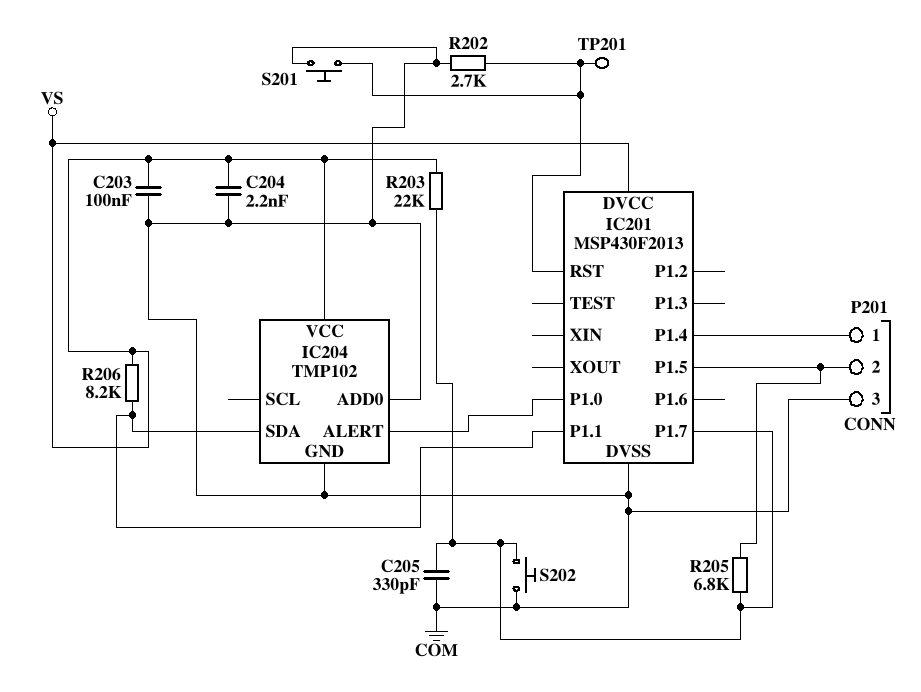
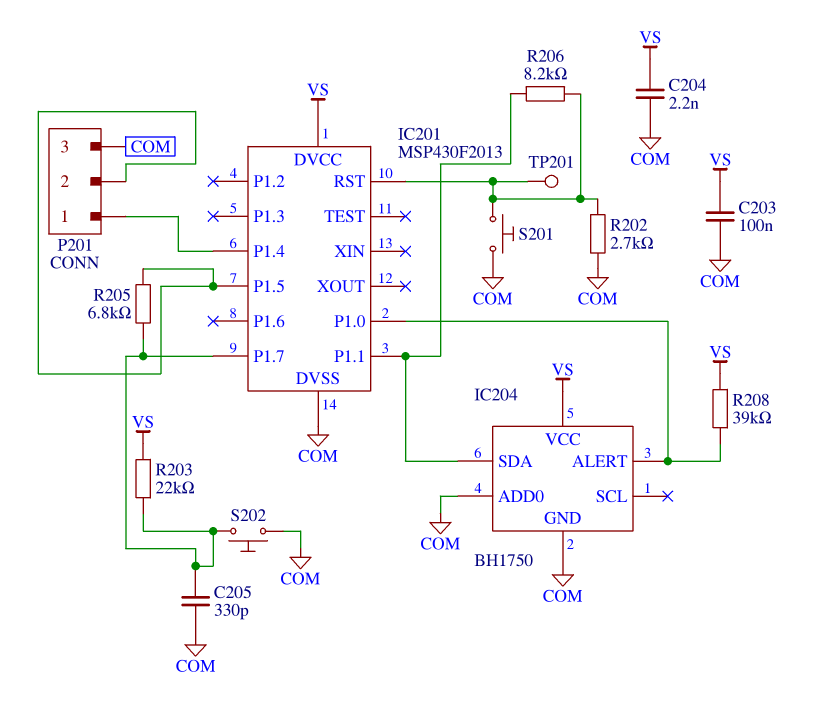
IC204: TMP102 -> BH1750
R206: 8.2k (IC201/P1.1, VS) -> 8.2k (IC201/P1.1, IC201/RST)
R208: none -> 39k (IC201/P1.0, VS)

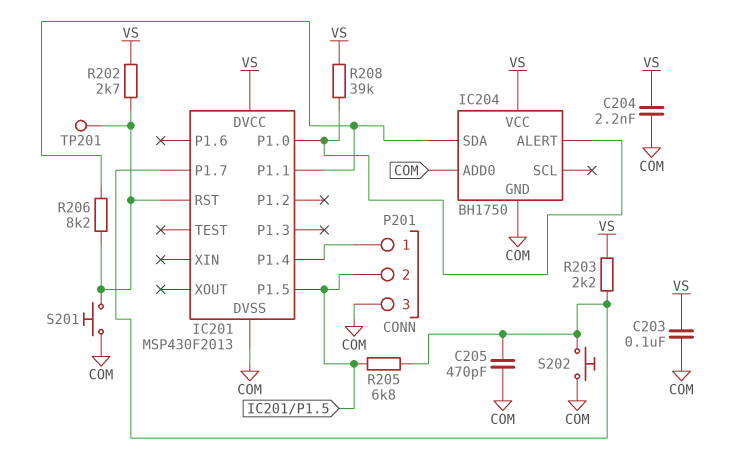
C205: 330pF (COM, IC201/P1.7) -> 470pF (COM, IC201/P1.7)
R202: 2.7k (COM, IC201/RST) -> 2.7k (IC201/RST, VS)
R203: 22k (IC201/P1.7, VS) -> 2.2k (IC201/P1.7, VS)

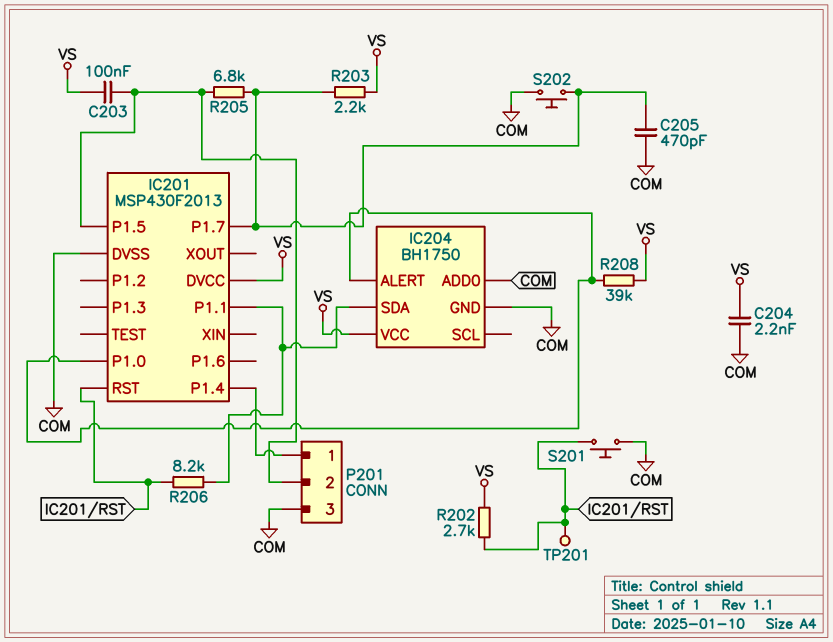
C203: 100nF (COM, VS) -> 100nF (IC201/P1.5, VS)

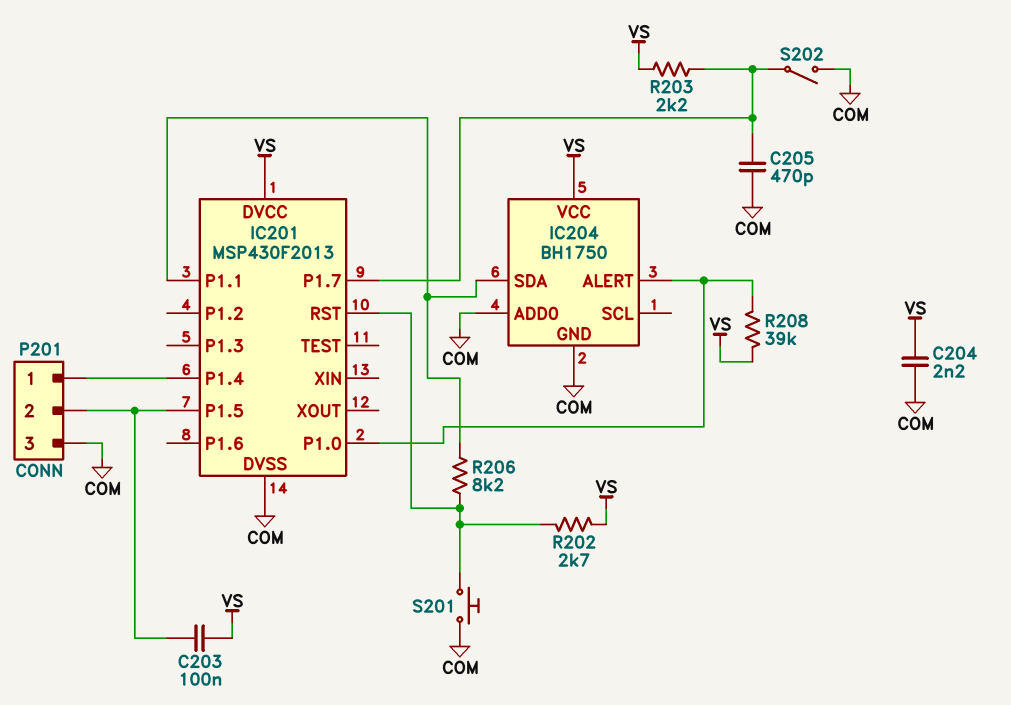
R205: 6.8k (IC201/P1.5, IC201/P1.7) -> none
S202: button (COM, IC201/P1.7) -> switch (COM, IC201/P1.7)
TP201: test point (IC201/RST) -> none

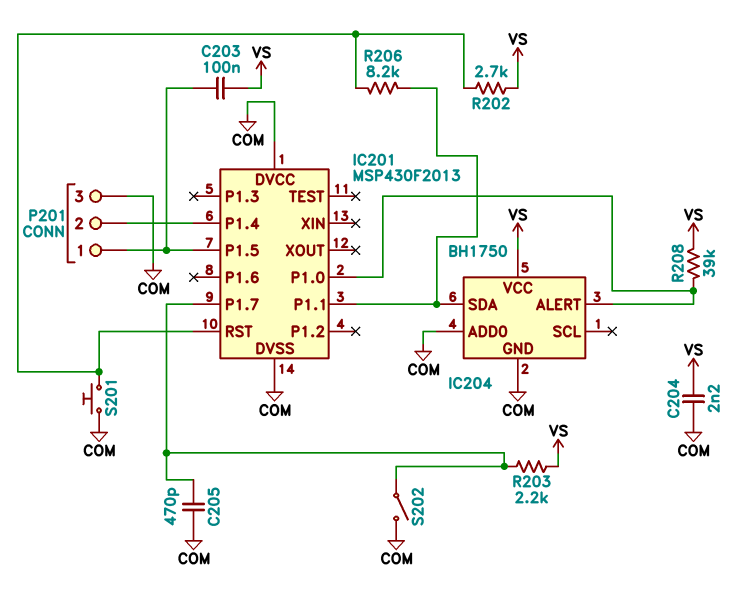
IC201 pin DVCC: VS -> COM
P201 pin 1: IC201/P1.4 -> IC201/P1.5
P201 pin 2: IC201/P1.5 -> IC201/P1.4

